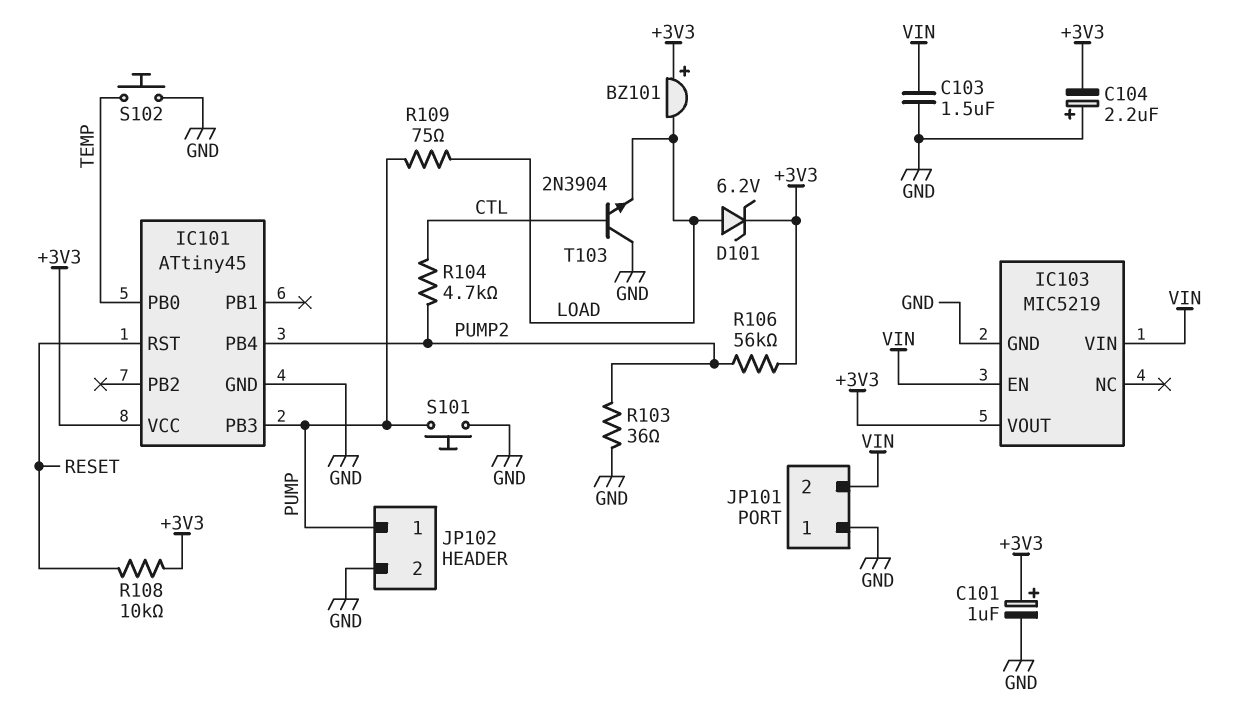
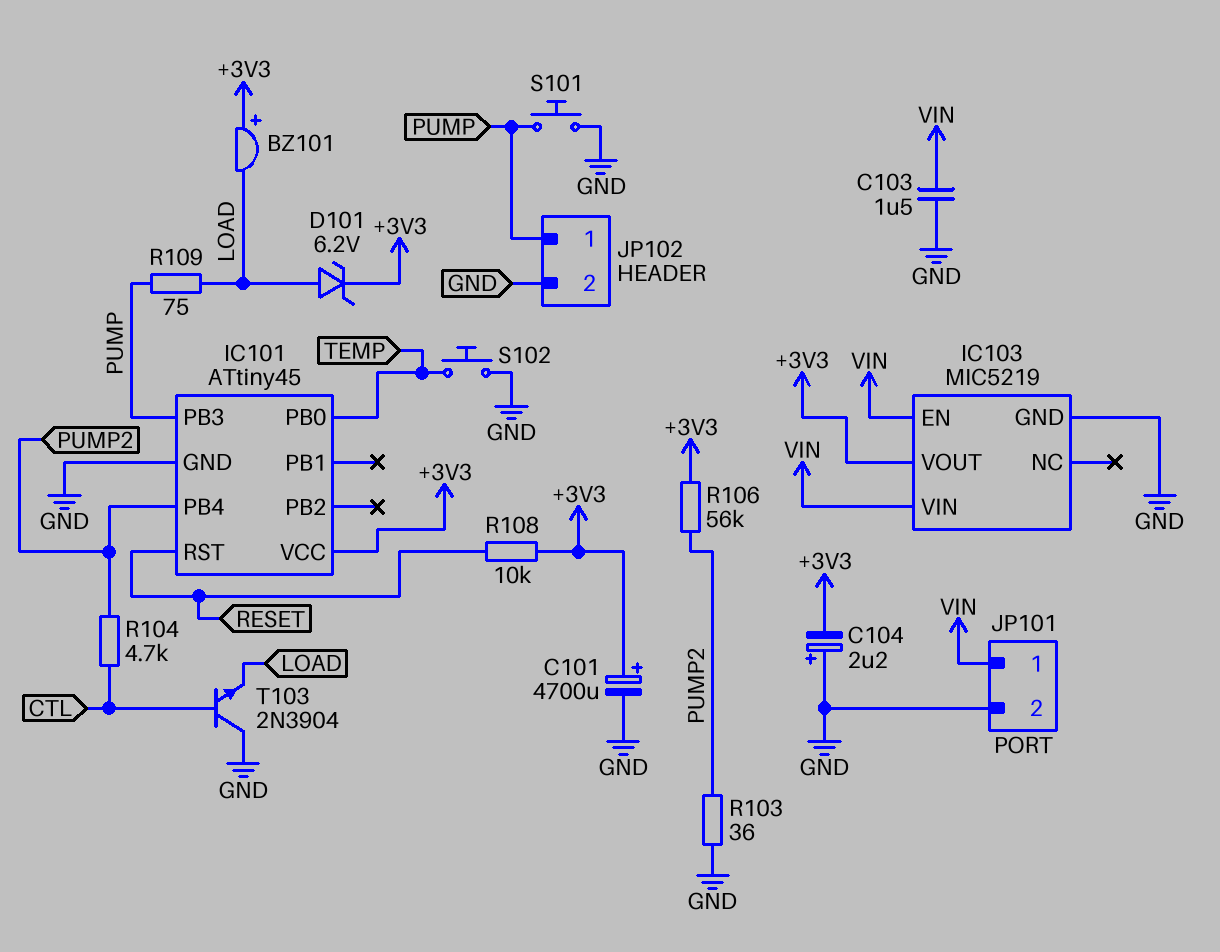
C101: 1uF (plus +3V3, minus GND) -> 4700uF (plus +3V3, minus GND)
JP101 pin 1: GND -> VIN
JP101 pin 2: VIN -> GND

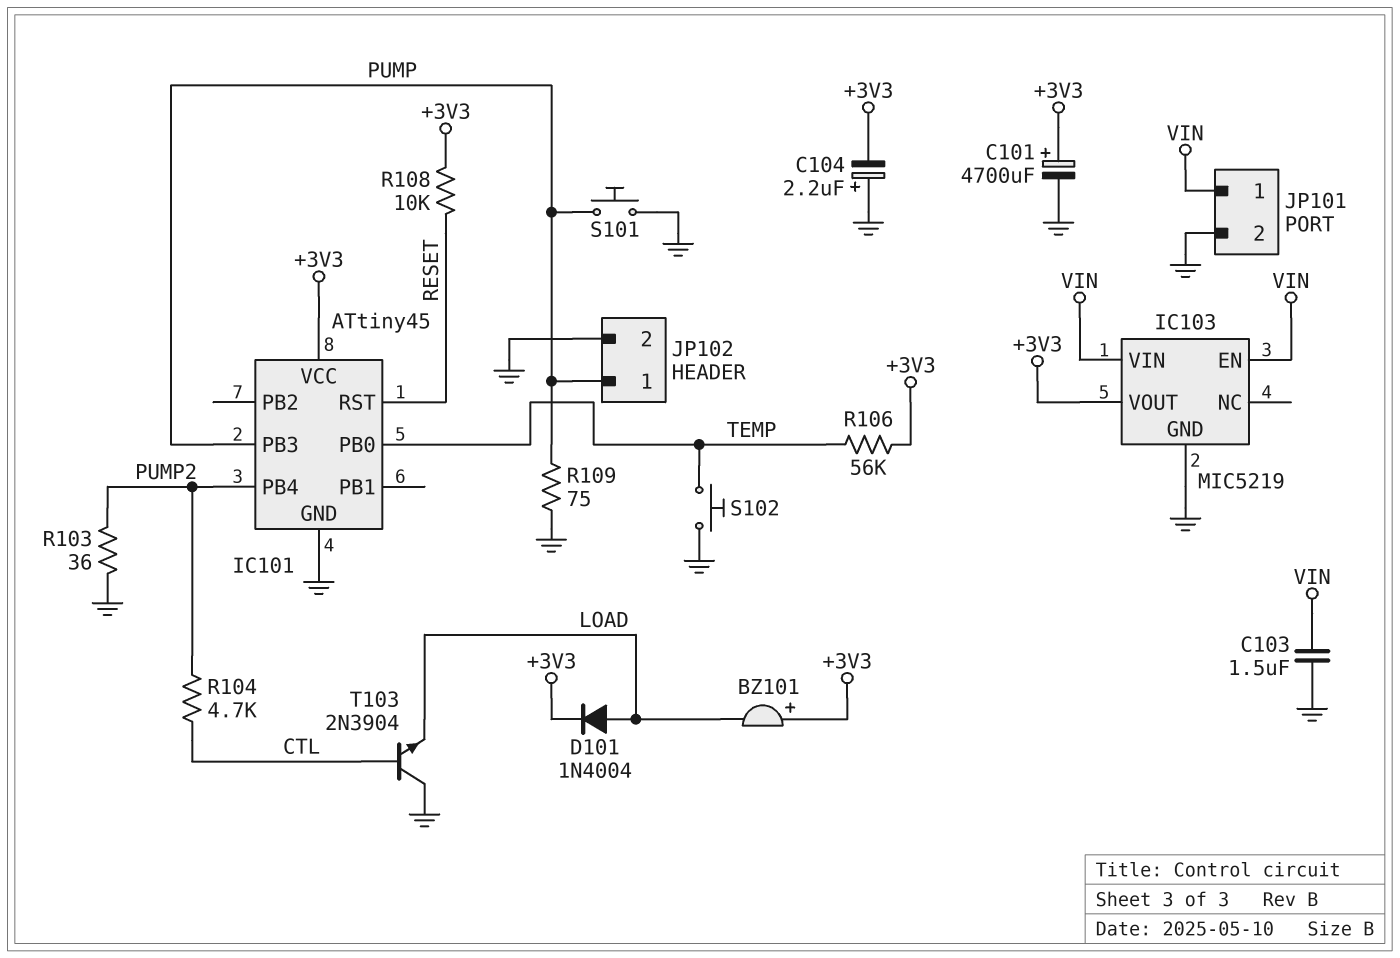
D101: zener 6.2V (A LOAD, K +3V3) -> diode 1N4004 (A LOAD, K +3V3)
R106: 56k (+3V3, PUMP2) -> 56k (+3V3, TEMP)
R109: 75 (LOAD, PUMP) -> 75 (GND, PUMP)

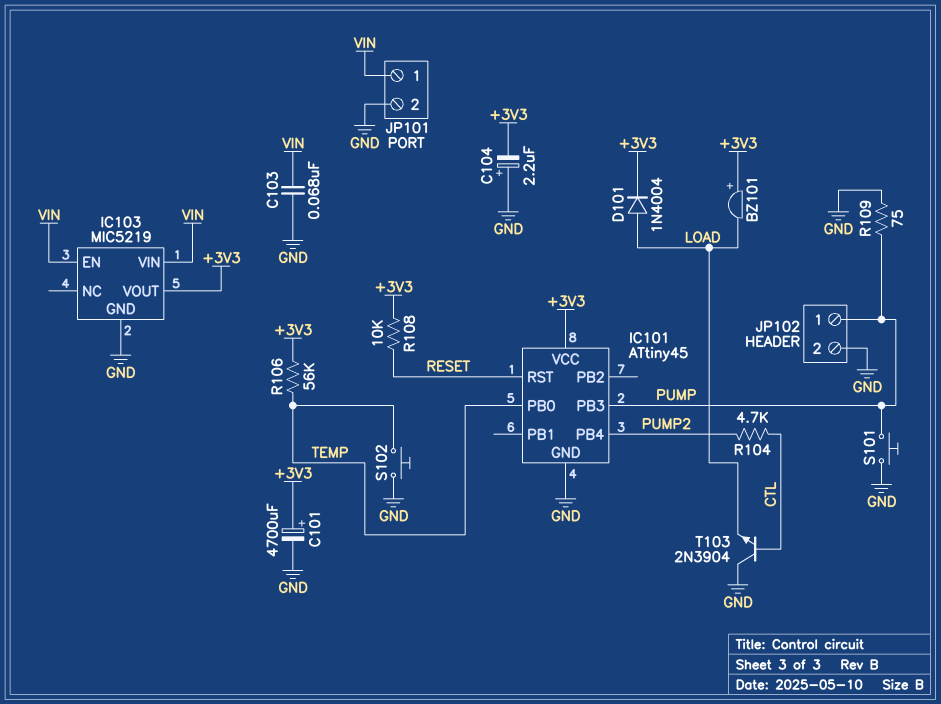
C103: 1.5uF (GND, VIN) -> 68nF (GND, VIN)
R103: 36 (GND, PUMP2) -> none

